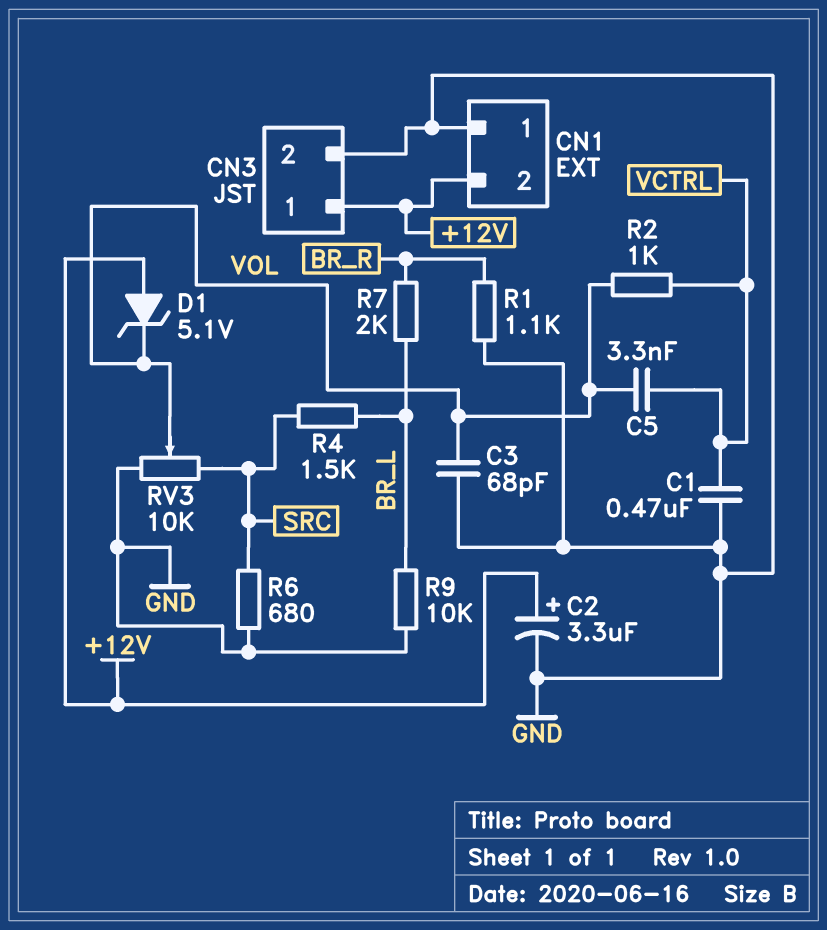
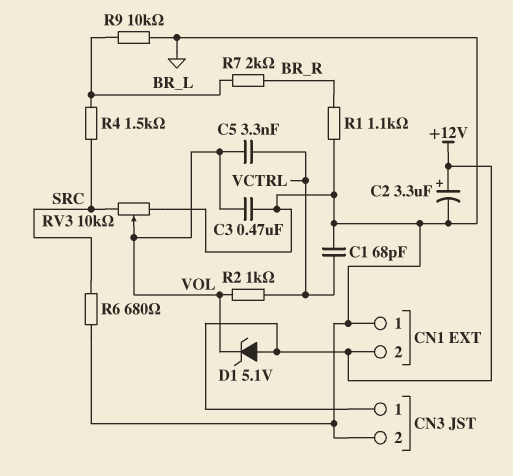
C1: 470nF (GND, VCTRL) -> 68pF (GND, VCTRL)
C3: 68pF (GND, VOL) -> 470nF (GND, VOL)

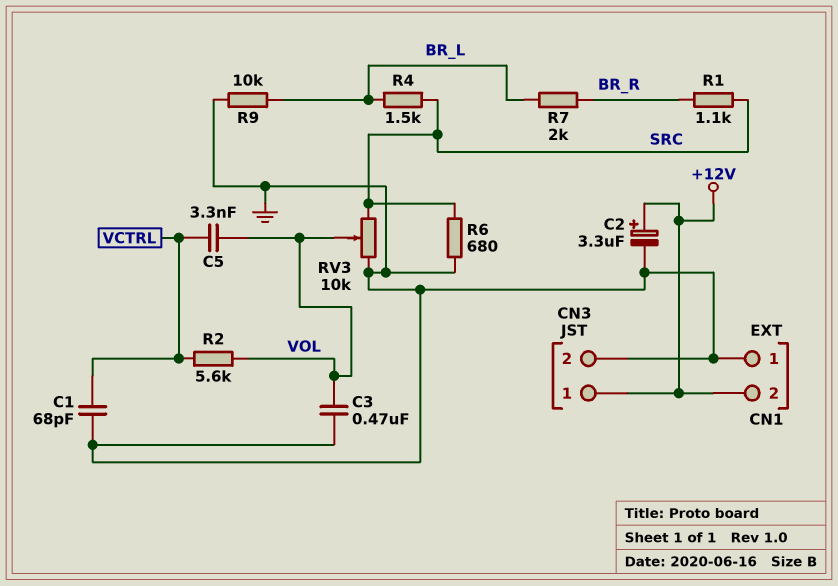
D1: zener 5.1V (A +12V, K VOL) -> none
R1: 1.1k (BR_R, GND) -> 1.1k (BR_R, SRC)
R2: 1k (VCTRL, VOL) -> 5.6k (VCTRL, VOL)

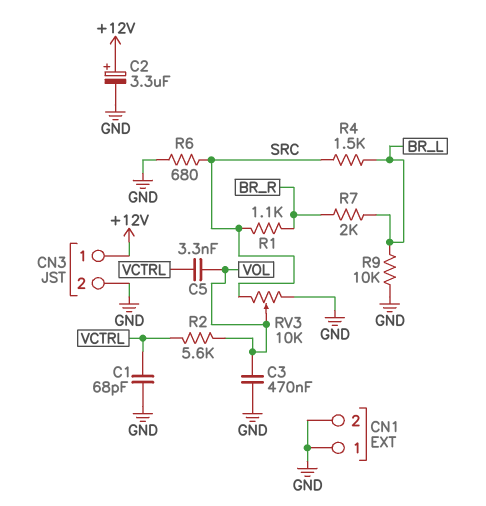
CN1 pin 2: +12V -> GND

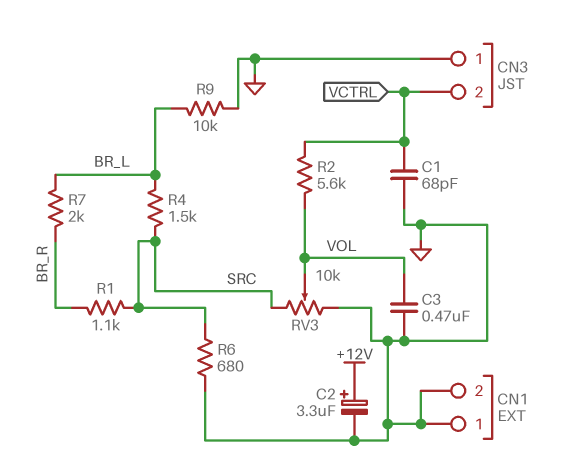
C5: 3.3nF (VCTRL, VOL) -> none
CN3 pin 1: +12V -> GND
CN3 pin 2: GND -> VCTRL

